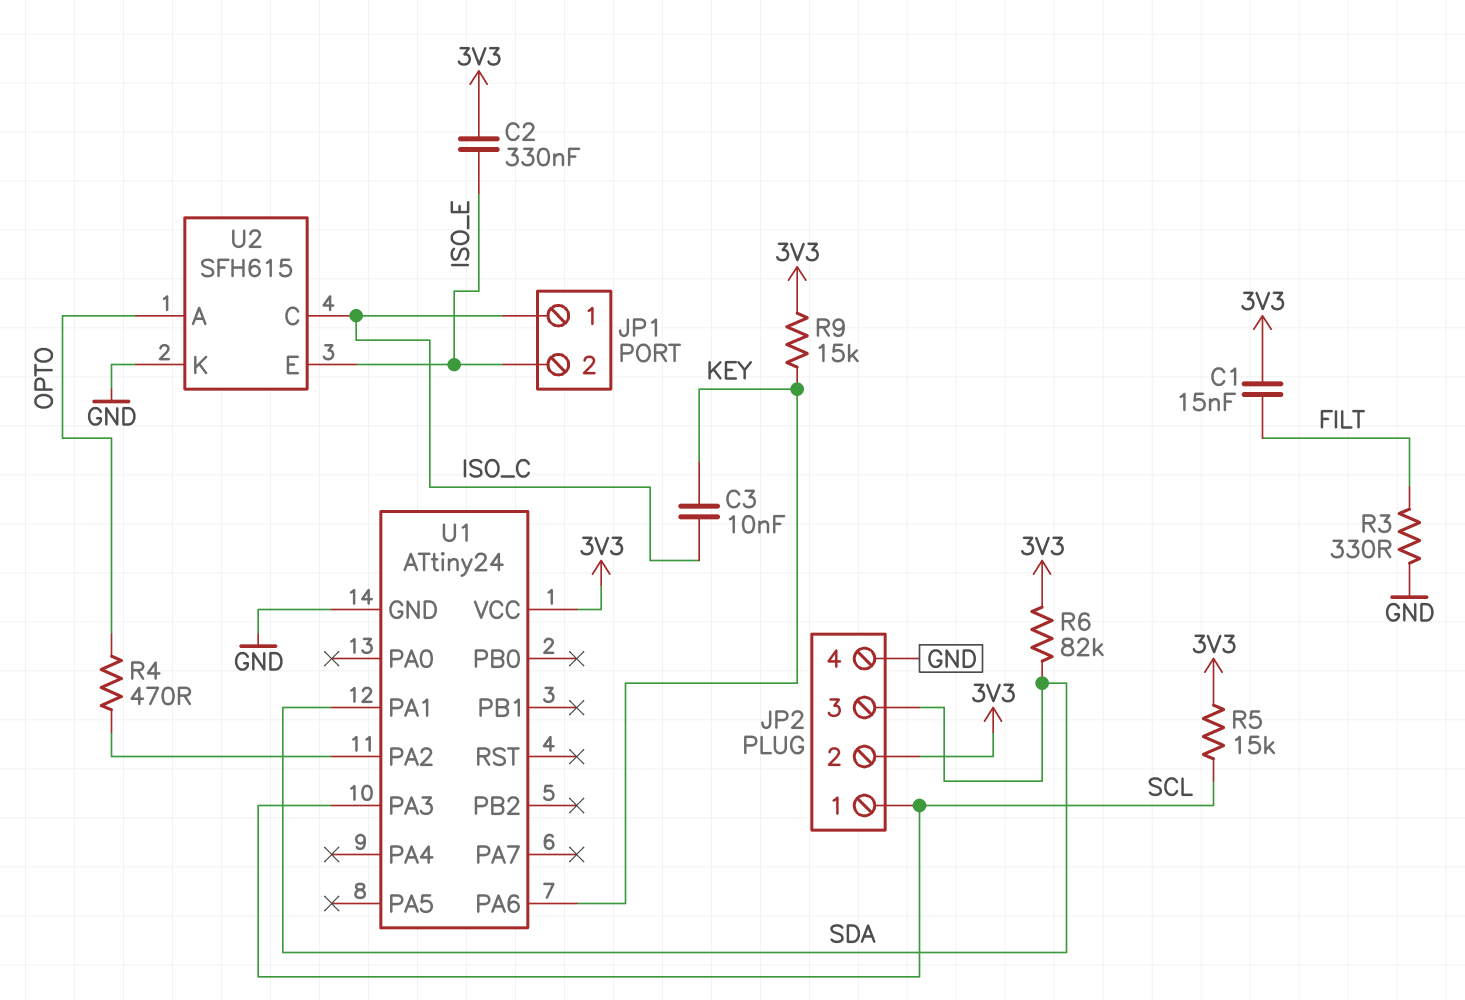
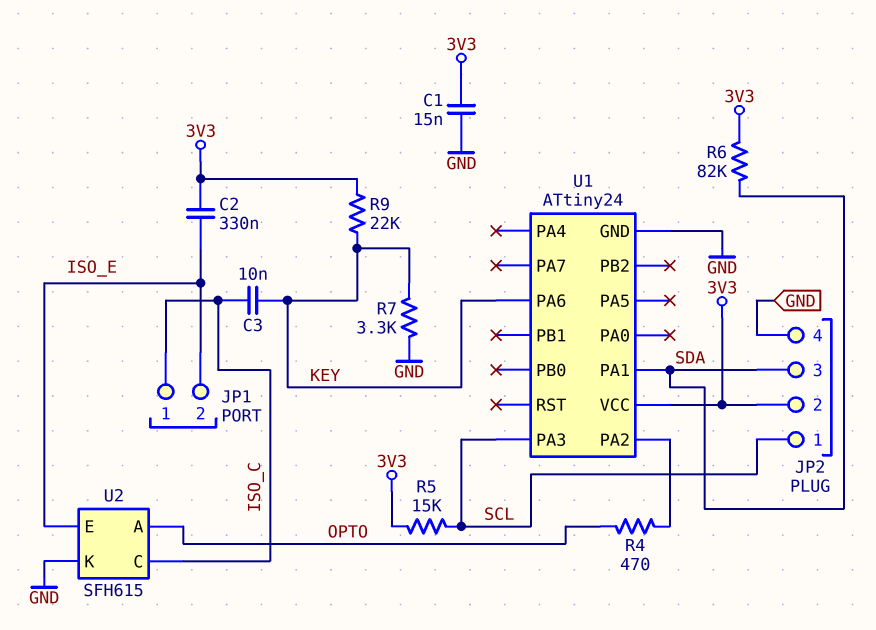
C1: 15nF (3V3, FILT) -> 15nF (3V3, GND)
R3: 330 (FILT, GND) -> none
R7: none -> 3.3k (GND, KEY)
R9: 15k (3V3, KEY) -> 22k (3V3, KEY)

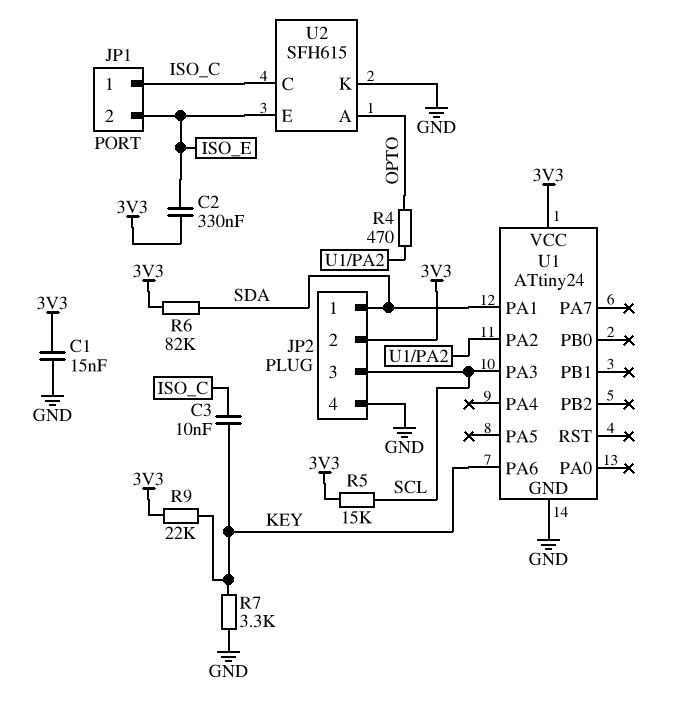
JP2 pin 1: SCL -> SDA
JP2 pin 3: SDA -> SCL

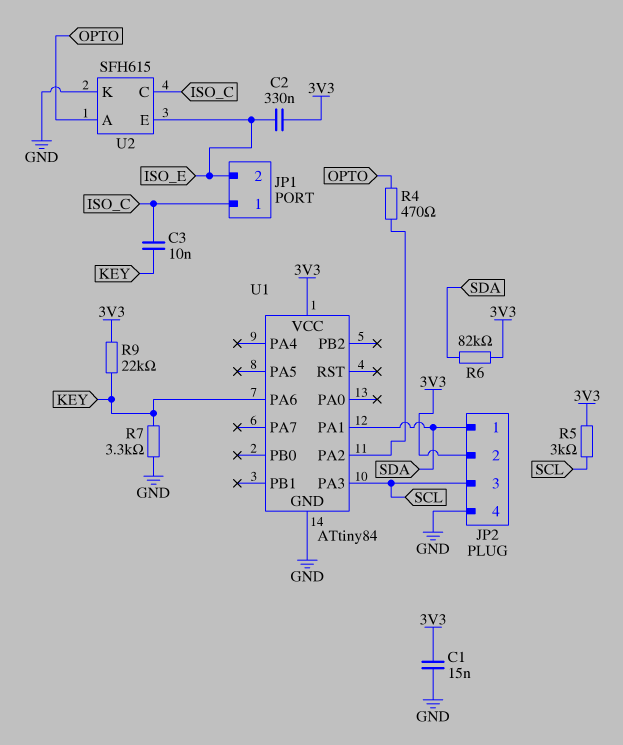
R5: 15k (3V3, SCL) -> 3k (3V3, SCL)
U1: ATtiny24 -> ATtiny84

